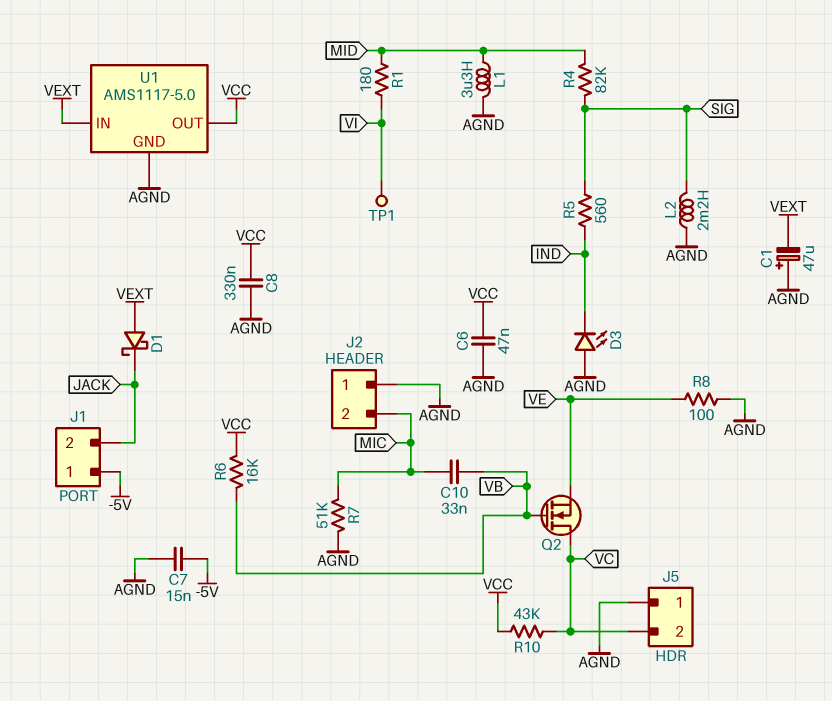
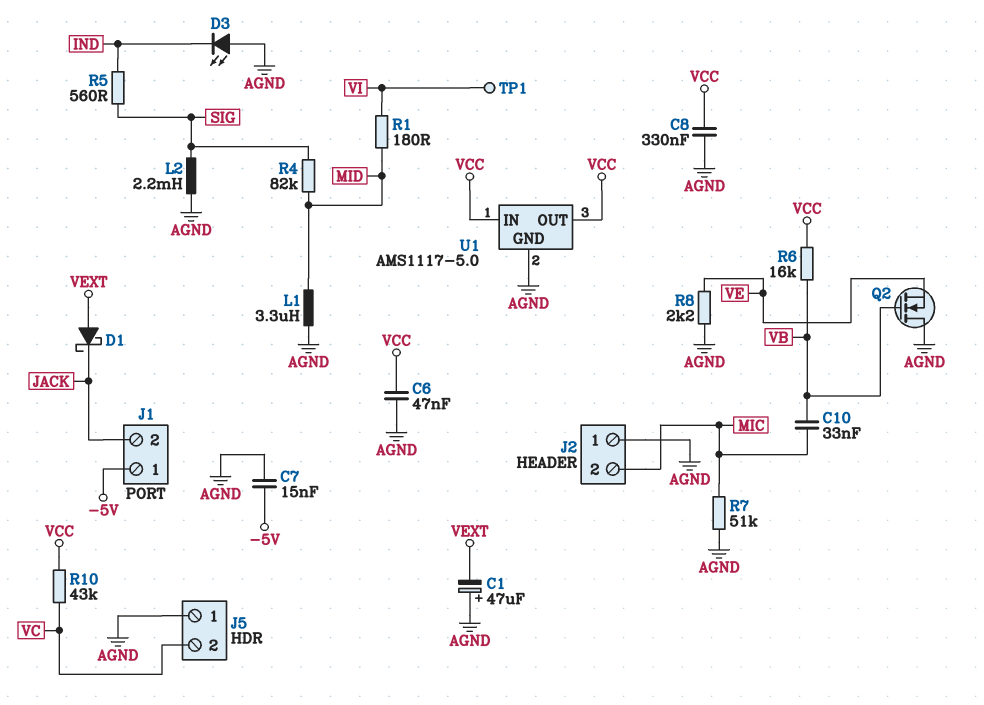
Q2: NMOS (G VB, D VC, S VE) -> NMOS (G VB, D AGND, S VE)
R8: 100 (AGND, VE) -> 2.2k (AGND, VE)
U1 pin IN: VEXT -> VCC

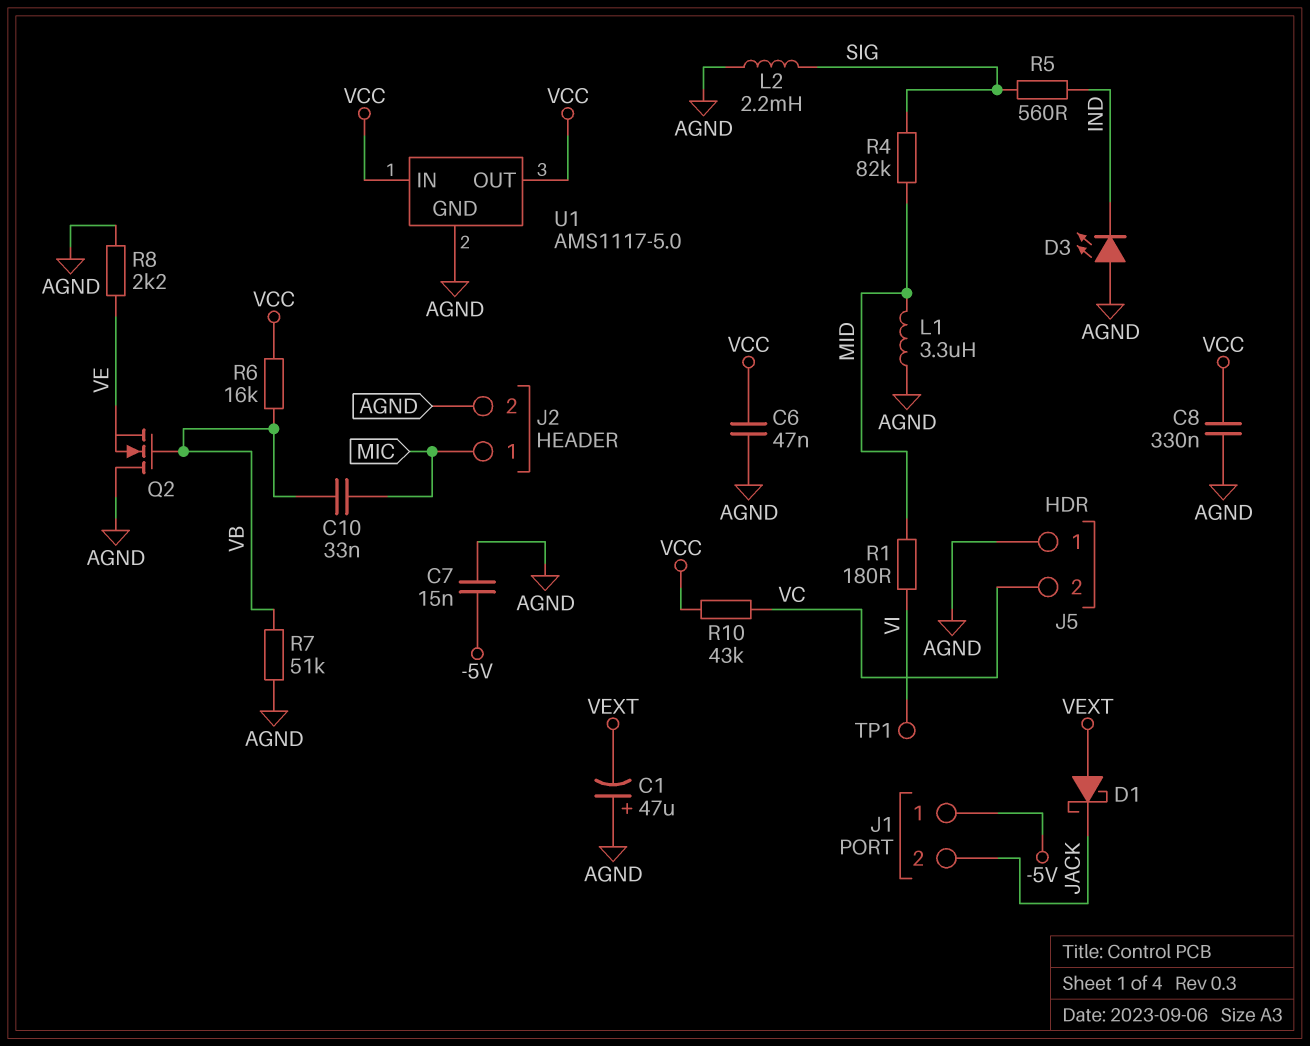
J2 pin 1: AGND -> MIC
J2 pin 2: MIC -> AGND
R7: 51k (AGND, MIC) -> 51k (AGND, VB)

